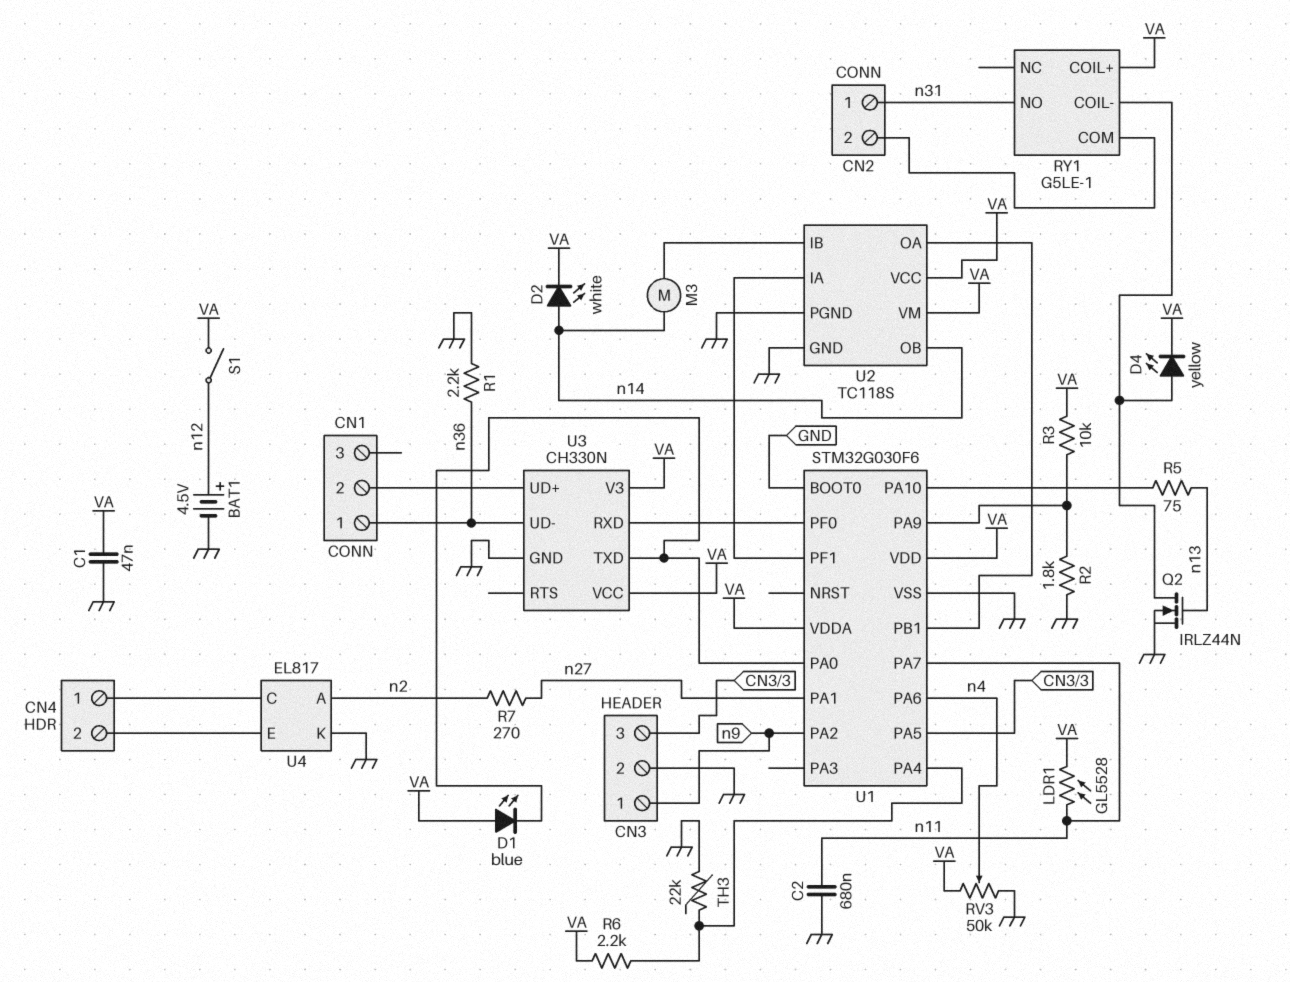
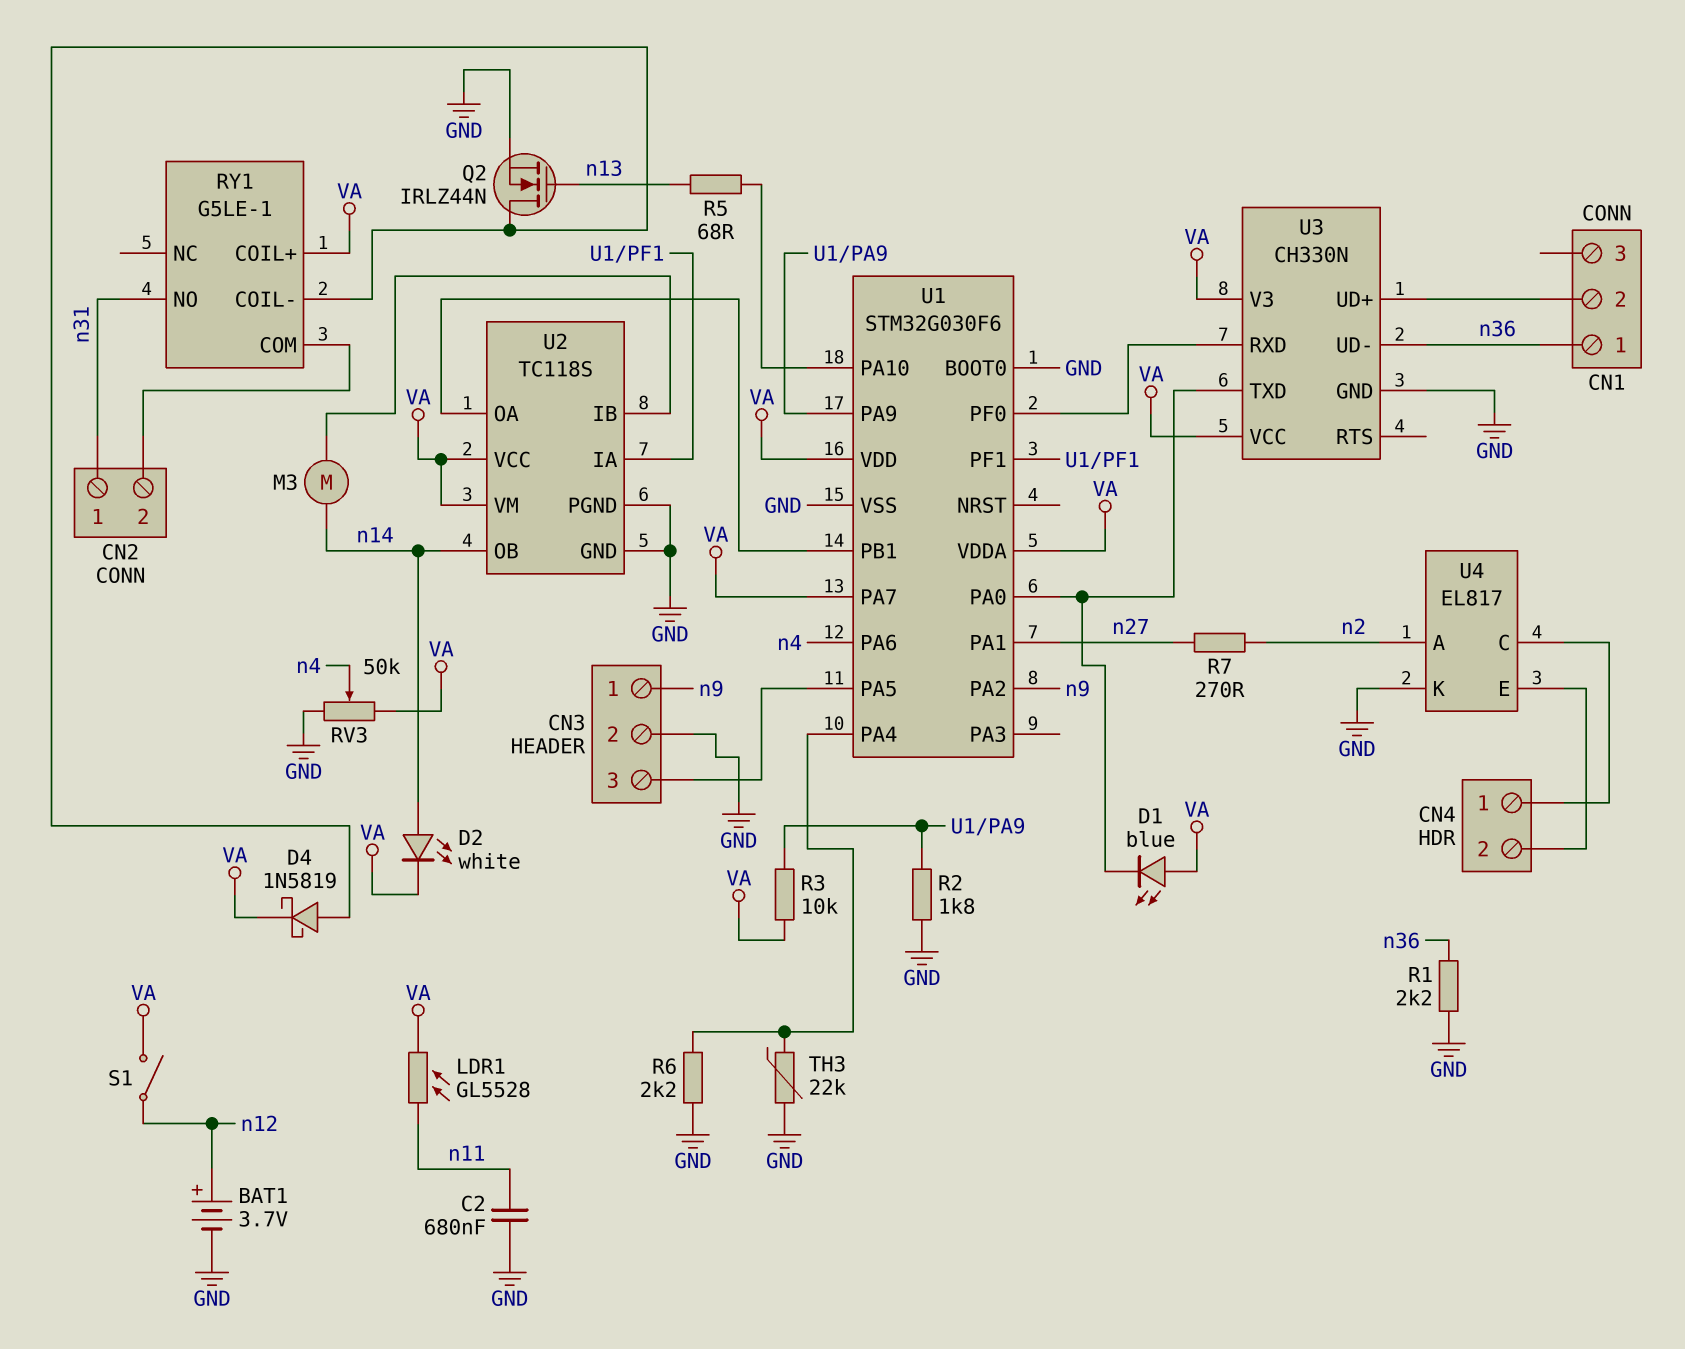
BAT1: 4.5V (plus n12, minus GND) -> 3.7V (plus n12, minus GND)
C1: 47nF (GND, VA) -> none
D4: LED yellow (A RY1/COIL-, K VA) -> schottky 1N5819 (A RY1/COIL-, K VA)
R5: 75 (U1/PA10, n13) -> 68 (U1/PA10, n13)
R6: 2.2k (U1/PA4, VA) -> 2.2k (GND, U1/PA4)
U1 pin PA7: n11 -> VA

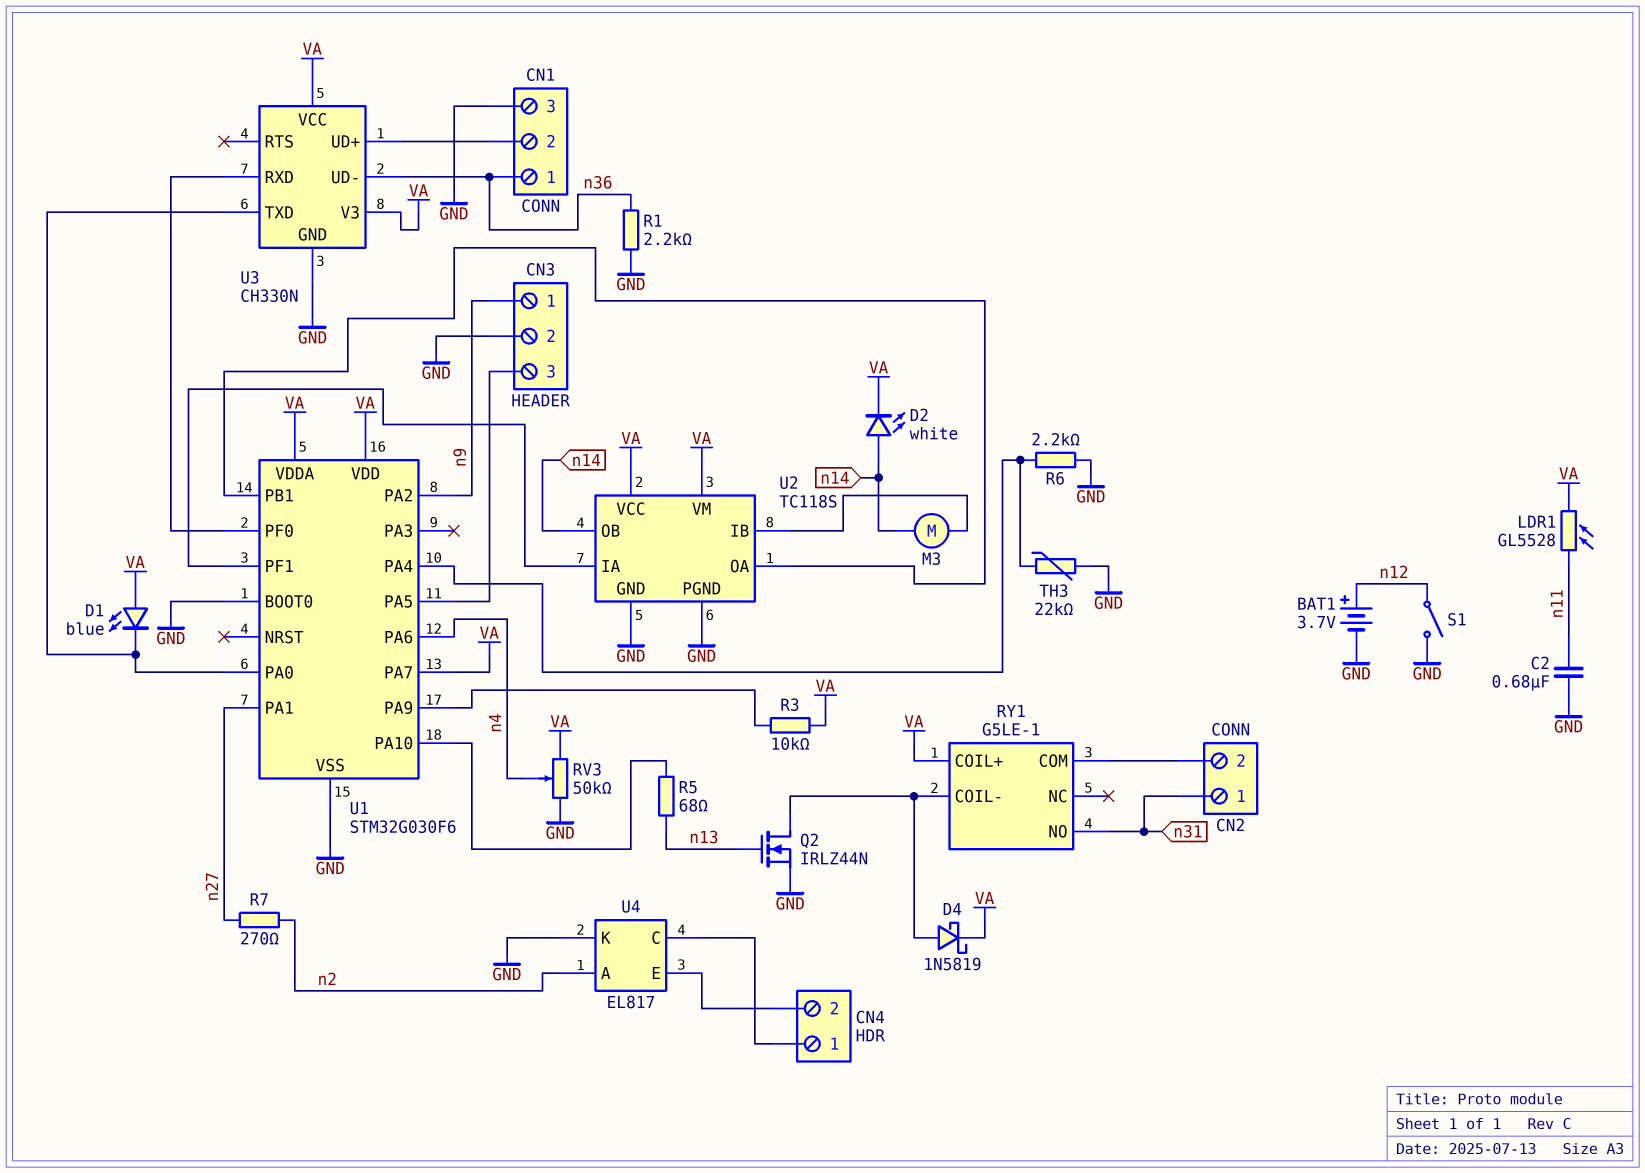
CN1 pin 3: none -> GND
R2: 1.8k (GND, U1/PA9) -> none
S1: switch (VA, n12) -> switch (GND, n12)

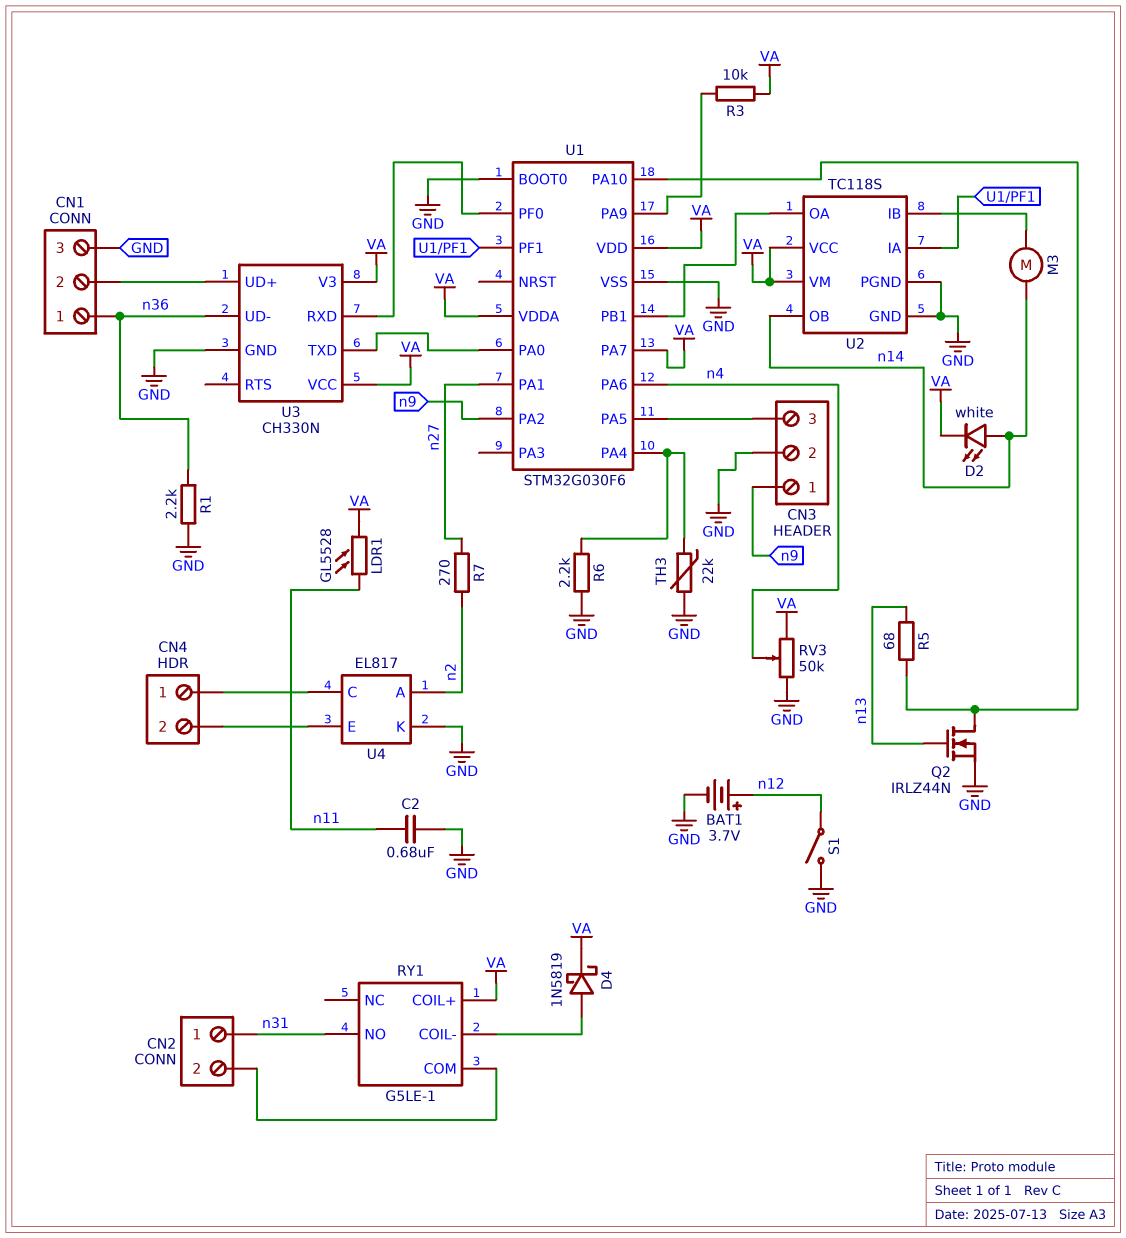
D1: LED blue (A VA, K U1/PA0) -> none
Q2: NMOS IRLZ44N (G n13, D RY1/COIL-, S GND) -> NMOS IRLZ44N (G n13, D U1/PA10, S GND)

